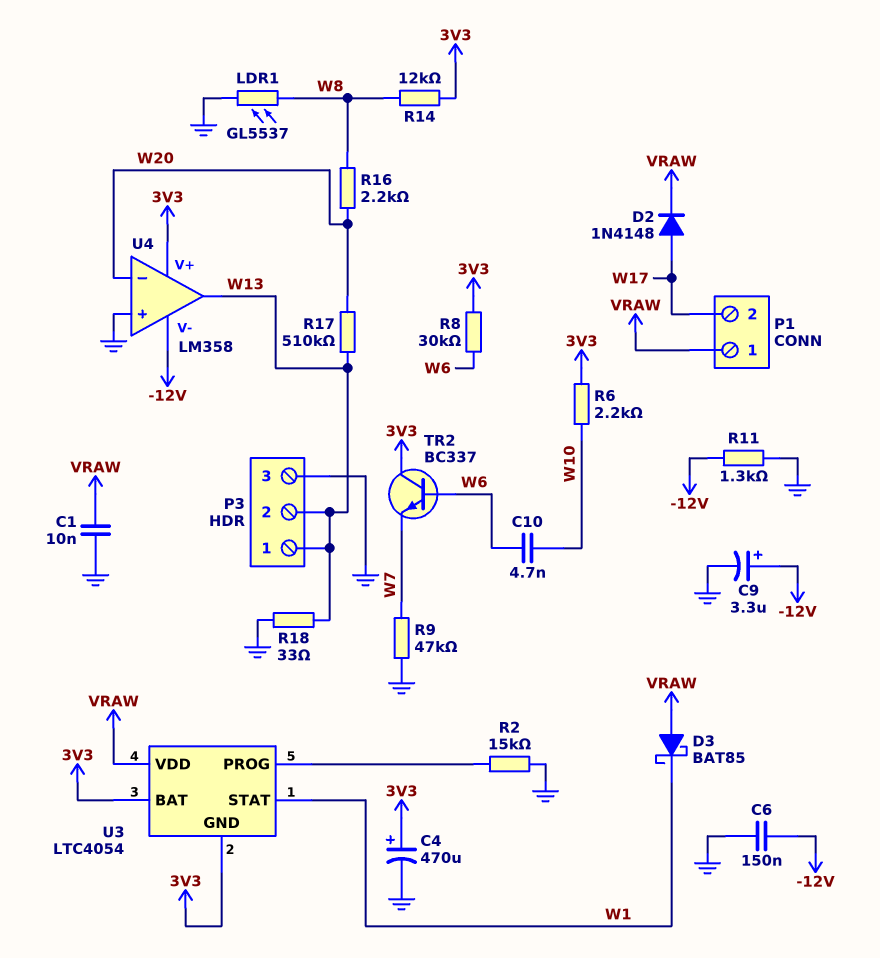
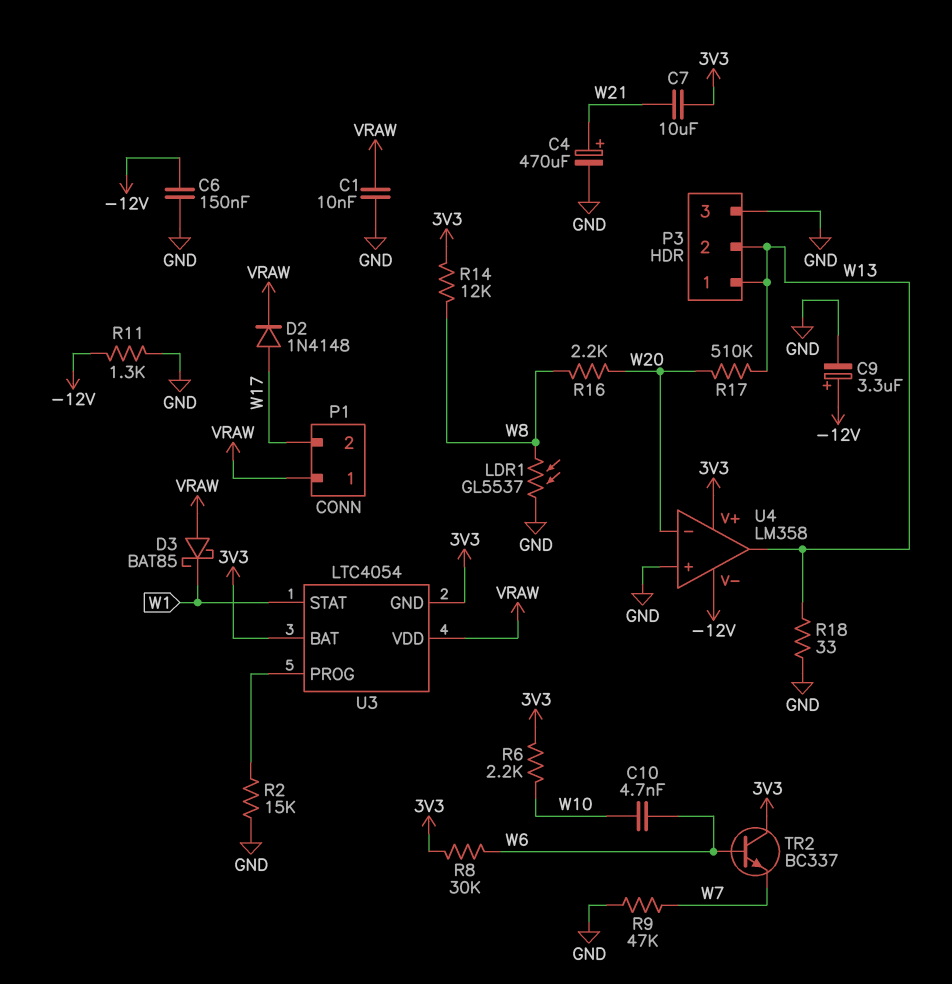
C4: 470uF (plus 3V3, minus GND) -> 470uF (plus W21, minus GND)
C7: none -> 10uF (3V3, W21)

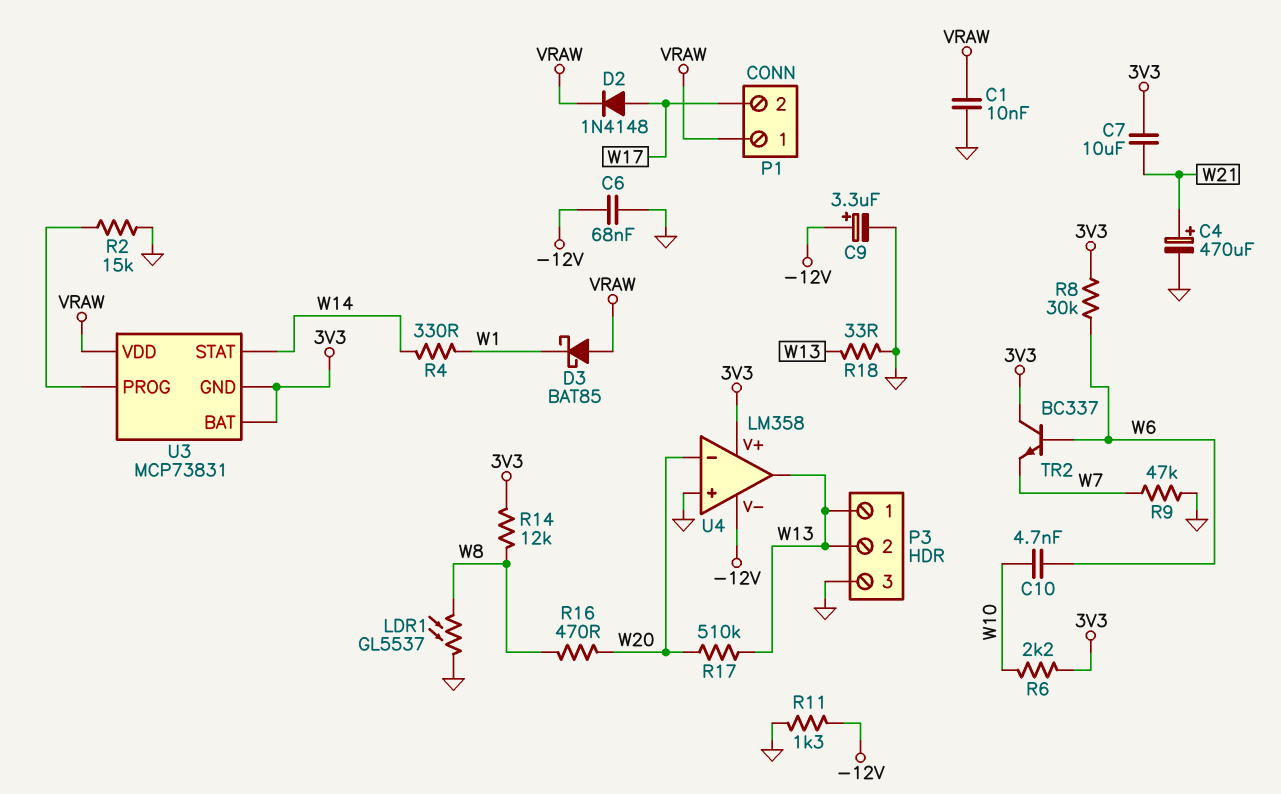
C6: 150nF (-12V, GND) -> 68nF (-12V, GND)
R4: none -> 330 (W1, W14)
R16: 2.2k (W8, W20) -> 470 (W8, W20)
U3: LTC4054 -> MCP73831
U3 pin STAT: W1 -> W14

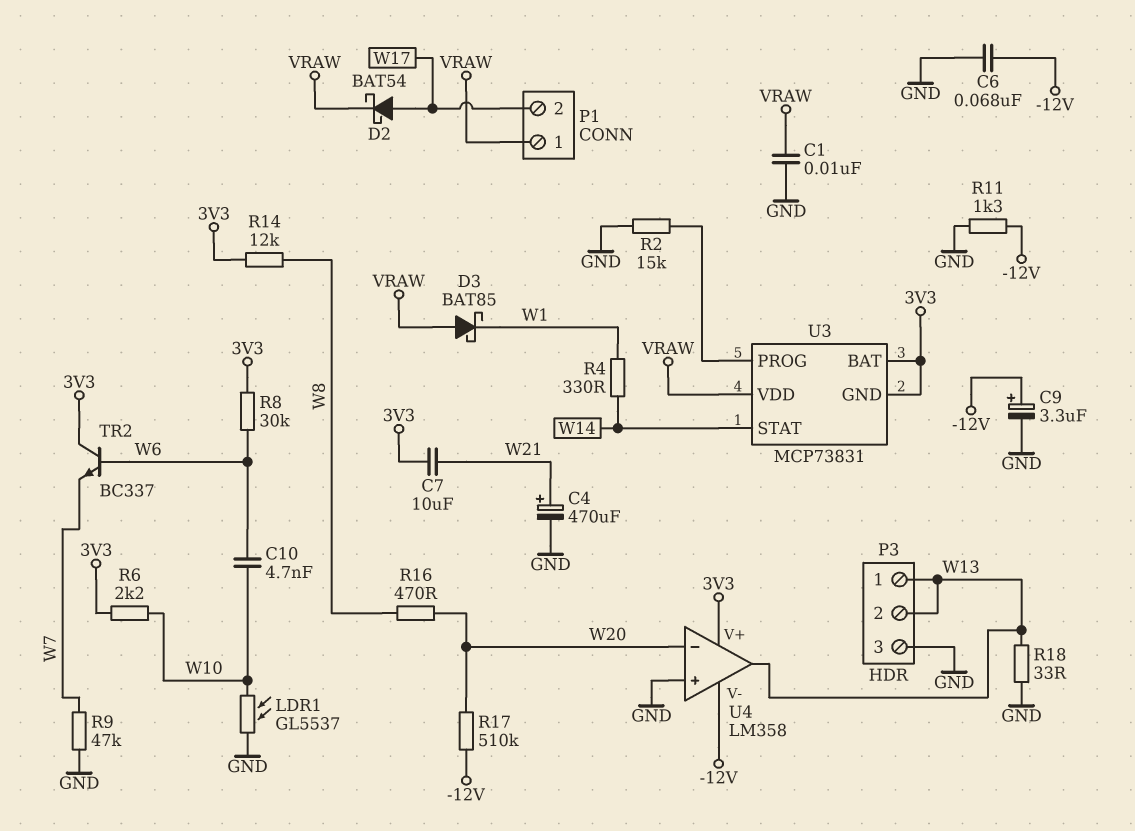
D2: diode 1N4148 (A W17, K VRAW) -> schottky BAT54 (A W17, K VRAW)
LDR1: GL5537 (GND, W8) -> GL5537 (GND, W10)
R17: 510k (W13, W20) -> 510k (-12V, W20)

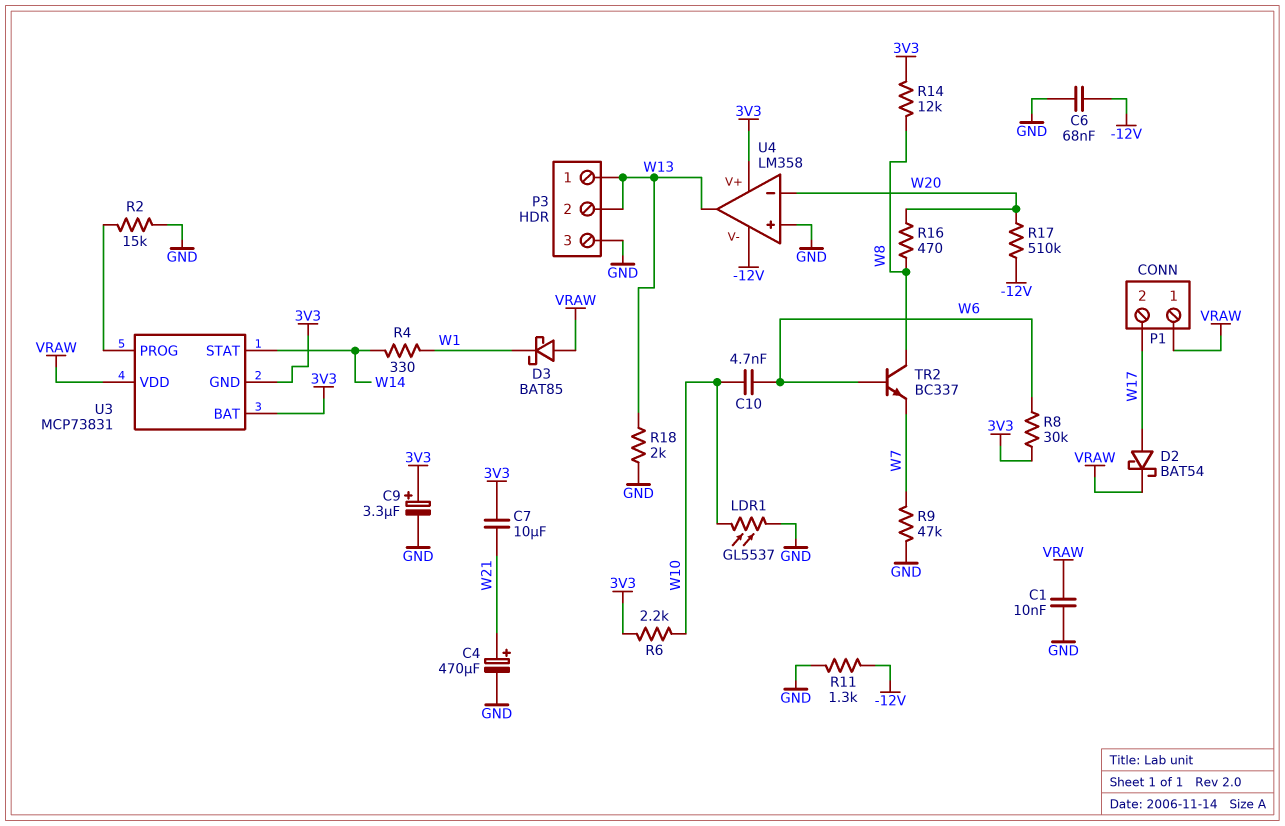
C9: 3.3uF (plus -12V, minus GND) -> 3.3uF (plus 3V3, minus GND)
R18: 33 (GND, W13) -> 2k (GND, W13)
TR2: NPN BC337 (B W6, C 3V3, E W7) -> NPN BC337 (B W6, C W8, E W7)

